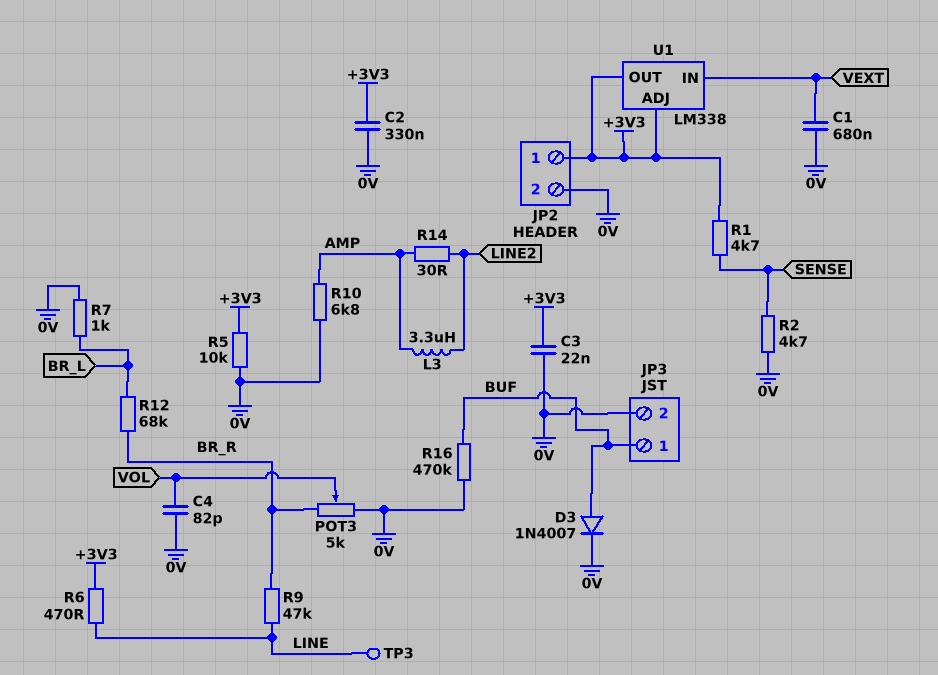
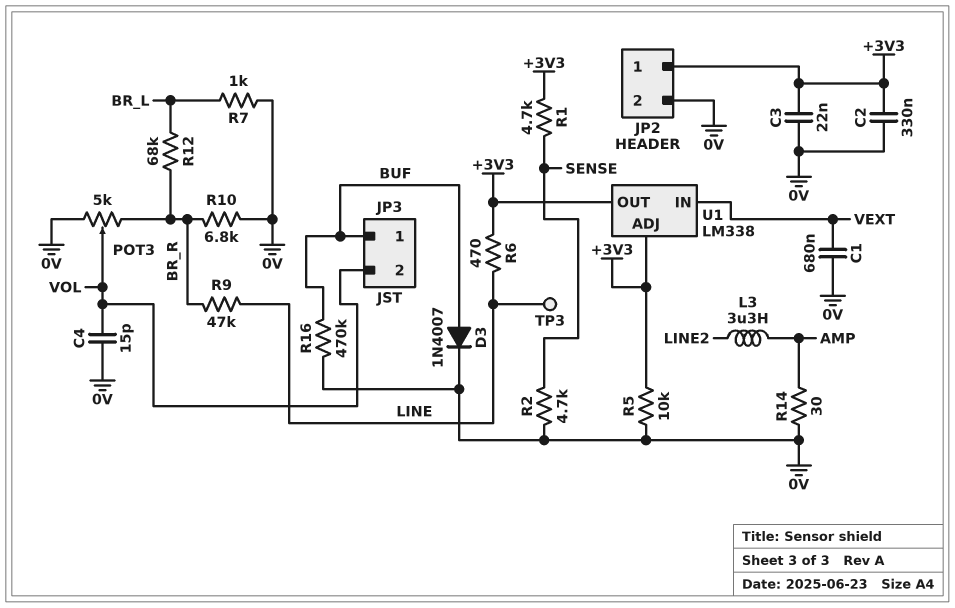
C4: 82pF (0V, VOL) -> 15pF (0V, VOL)
JP3 pin 2: 0V -> VOL
R10: 6.8k (0V, AMP) -> 6.8k (0V, BR_R)
R14: 30 (AMP, LINE2) -> 30 (0V, AMP)

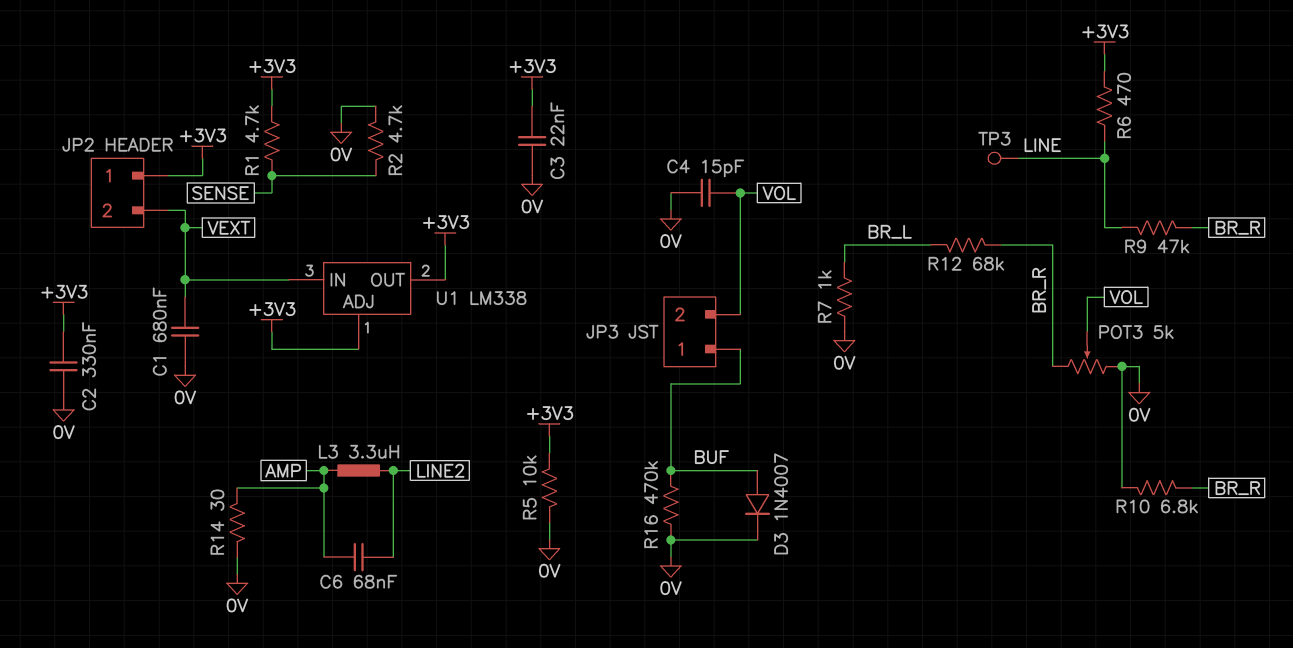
C6: none -> 68nF (AMP, LINE2)
JP2 pin 2: 0V -> VEXT

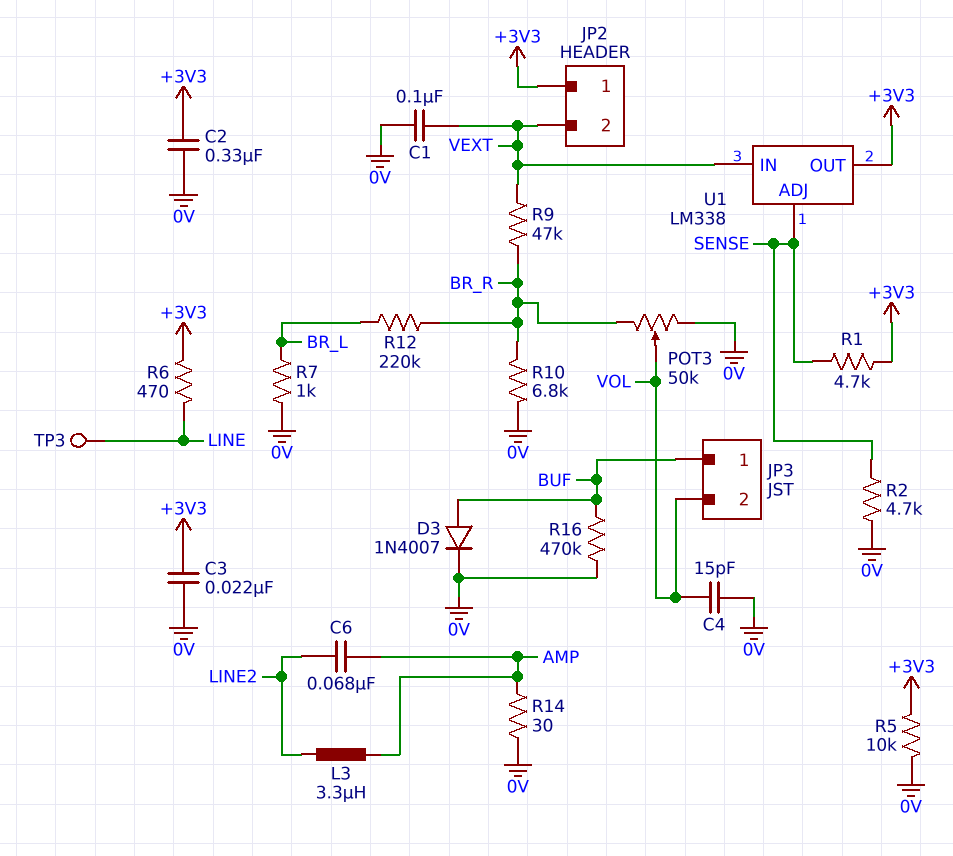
C1: 680nF (0V, VEXT) -> 100nF (0V, VEXT)
POT3: 5k (0V, BR_R, wiper VOL) -> 50k (0V, BR_R, wiper VOL)
R9: 47k (BR_R, LINE) -> 47k (BR_R, VEXT)
R12: 68k (BR_L, BR_R) -> 220k (BR_L, BR_R)
U1 pin ADJ: +3V3 -> SENSE

